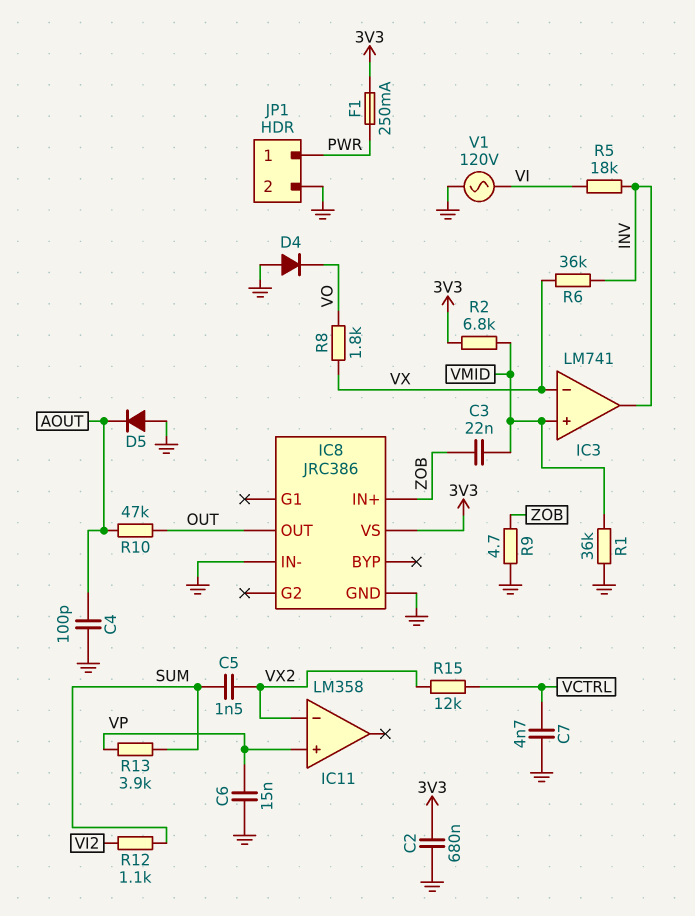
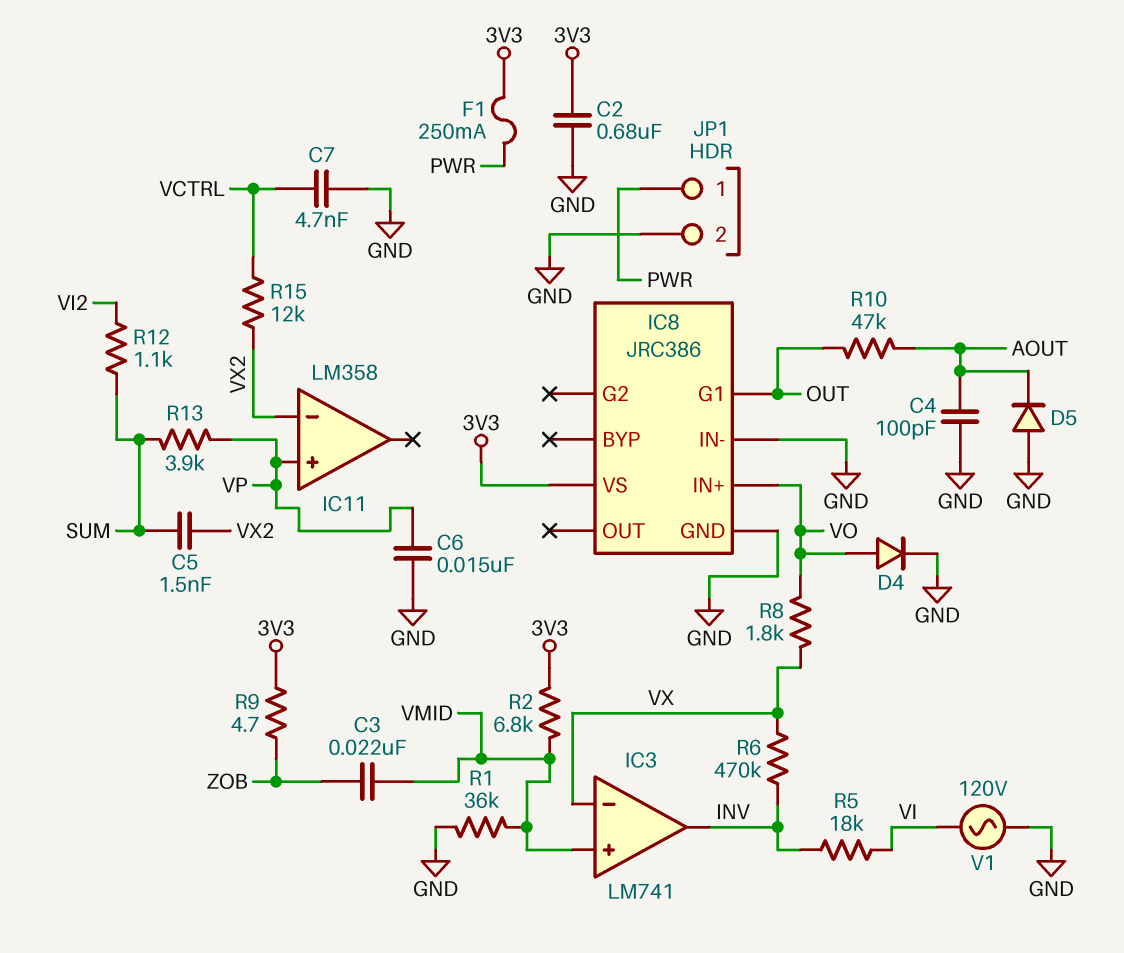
D4: diode (A GND, K VO) -> diode (A VO, K GND)
IC8 pin G1: none -> OUT
IC8 pin IN+: ZOB -> VO
IC8 pin OUT: OUT -> none
R6: 36k (INV, VX) -> 470k (INV, VX)
R9: 4.7 (GND, ZOB) -> 4.7 (3V3, ZOB)

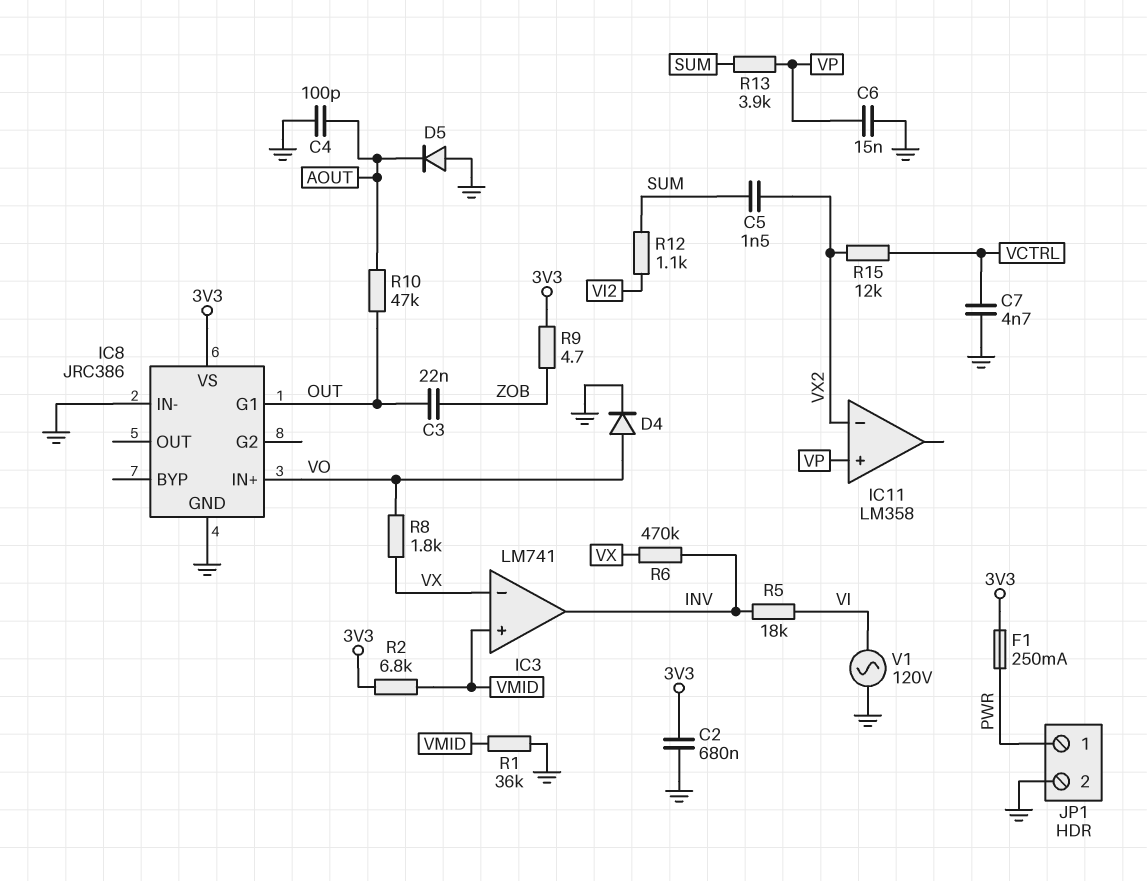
C3: 22nF (VMID, ZOB) -> 22nF (OUT, ZOB)

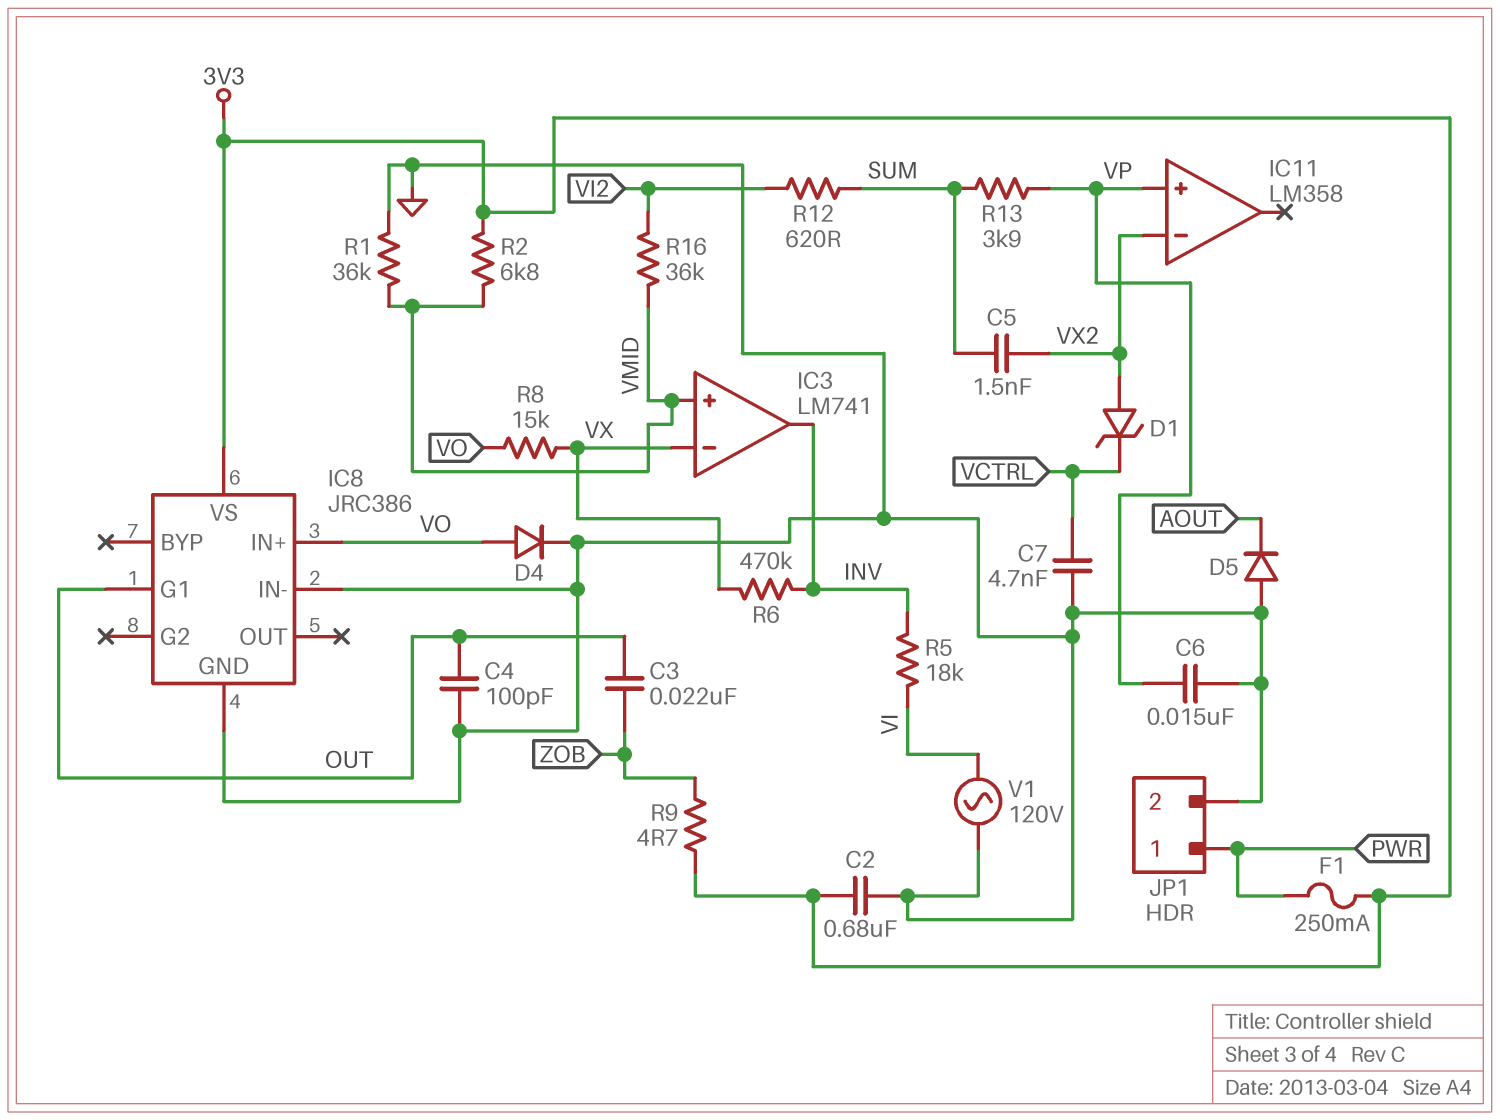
C4: 100pF (AOUT, GND) -> 100pF (GND, OUT)
D1: none -> zener (A VX2, K VCTRL)
R8: 1.8k (VO, VX) -> 15k (VO, VX)
R10: 47k (AOUT, OUT) -> none
R12: 1.1k (SUM, VI2) -> 620 (SUM, VI2)
R15: 12k (VCTRL, VX2) -> none
R16: none -> 36k (VI2, VMID)

